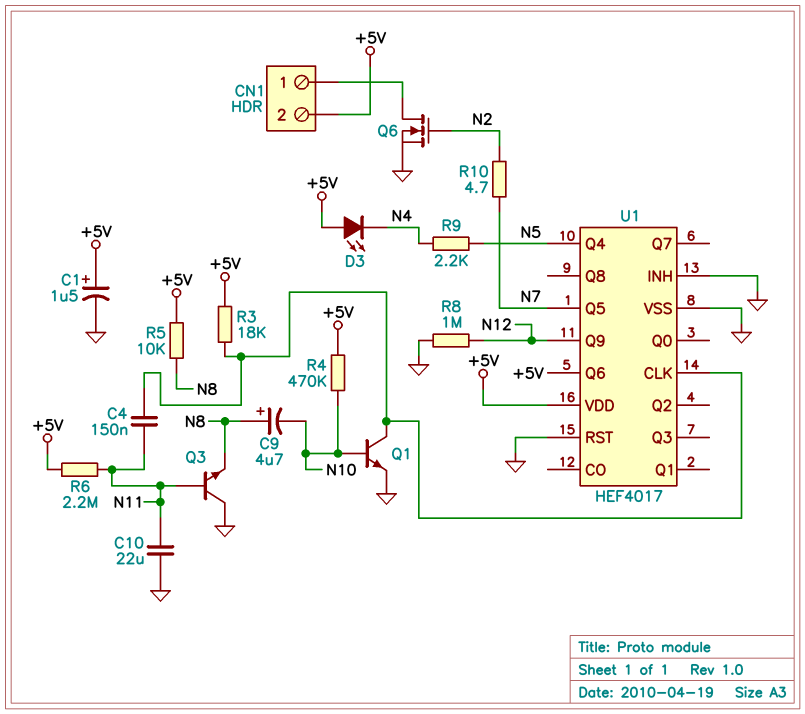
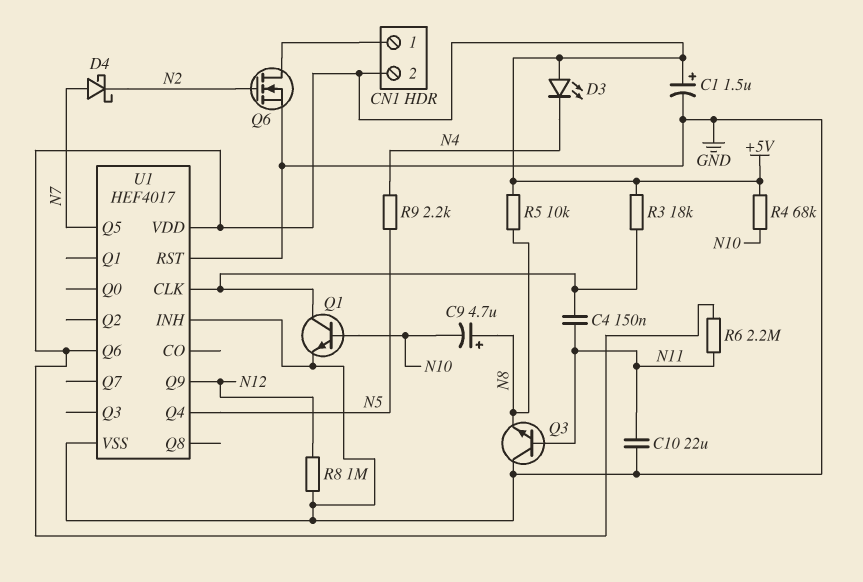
D4: none -> schottky (A N7, K N2)
R4: 470k (+5V, N10) -> 68k (+5V, N10)
R10: 4.7 (N2, N7) -> none

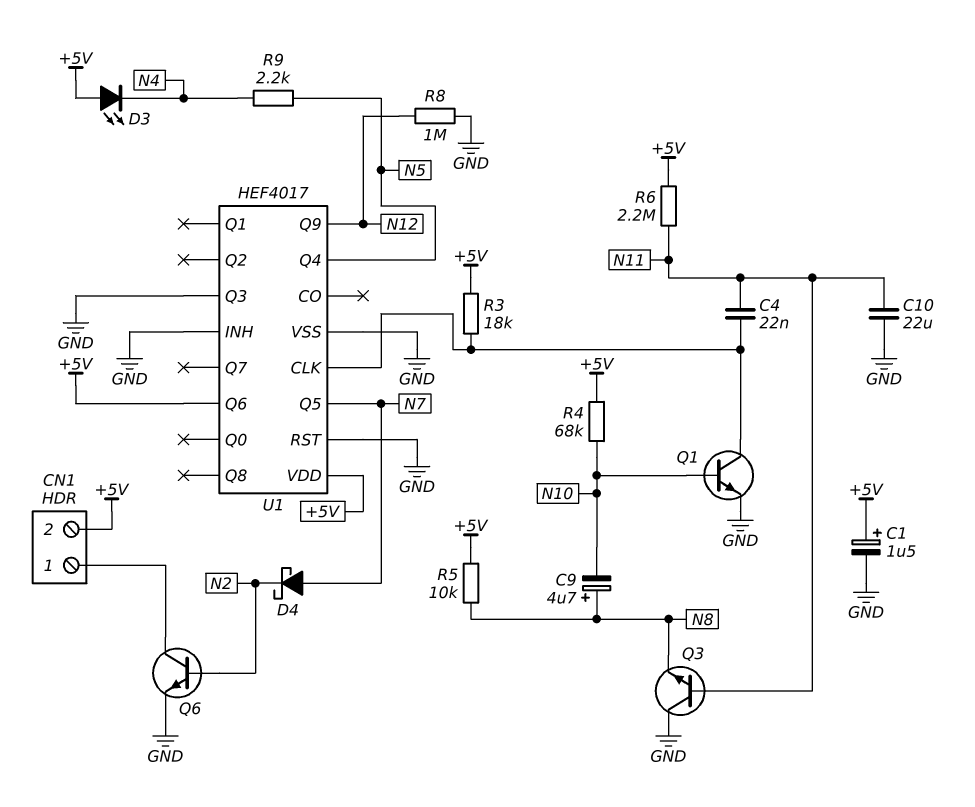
C4: 150nF (N11, U1/CLK) -> 22nF (N11, U1/CLK)
Q6: NMOS (G N2, D CN1/1, S GND) -> NPN (B N2, C CN1/1, E GND)
U1 pin Q3: none -> GND

